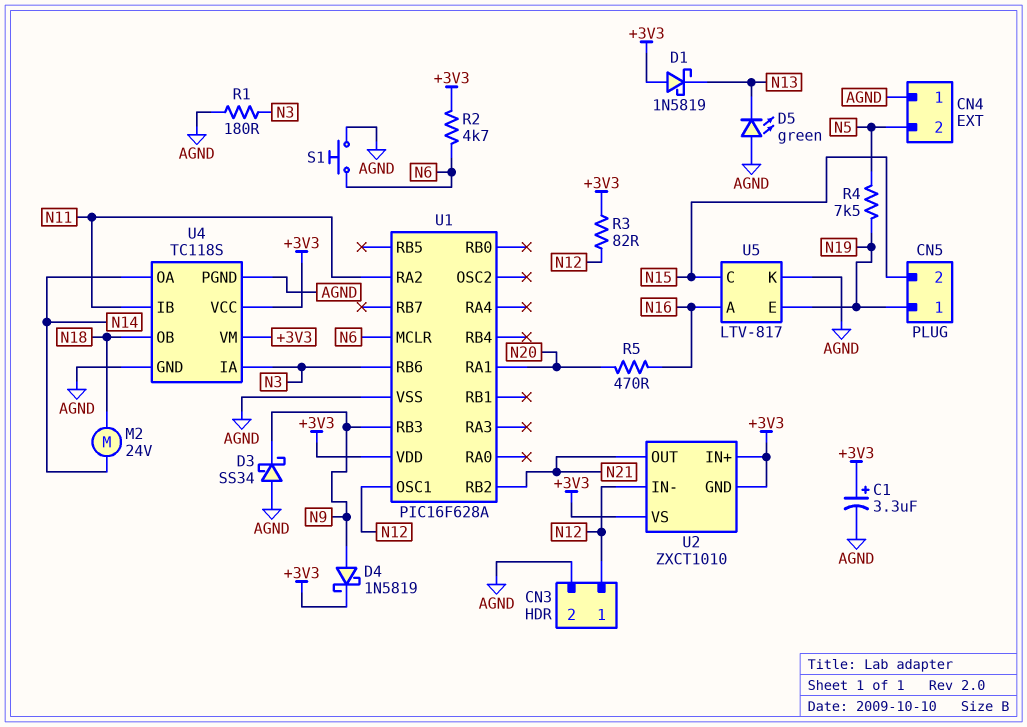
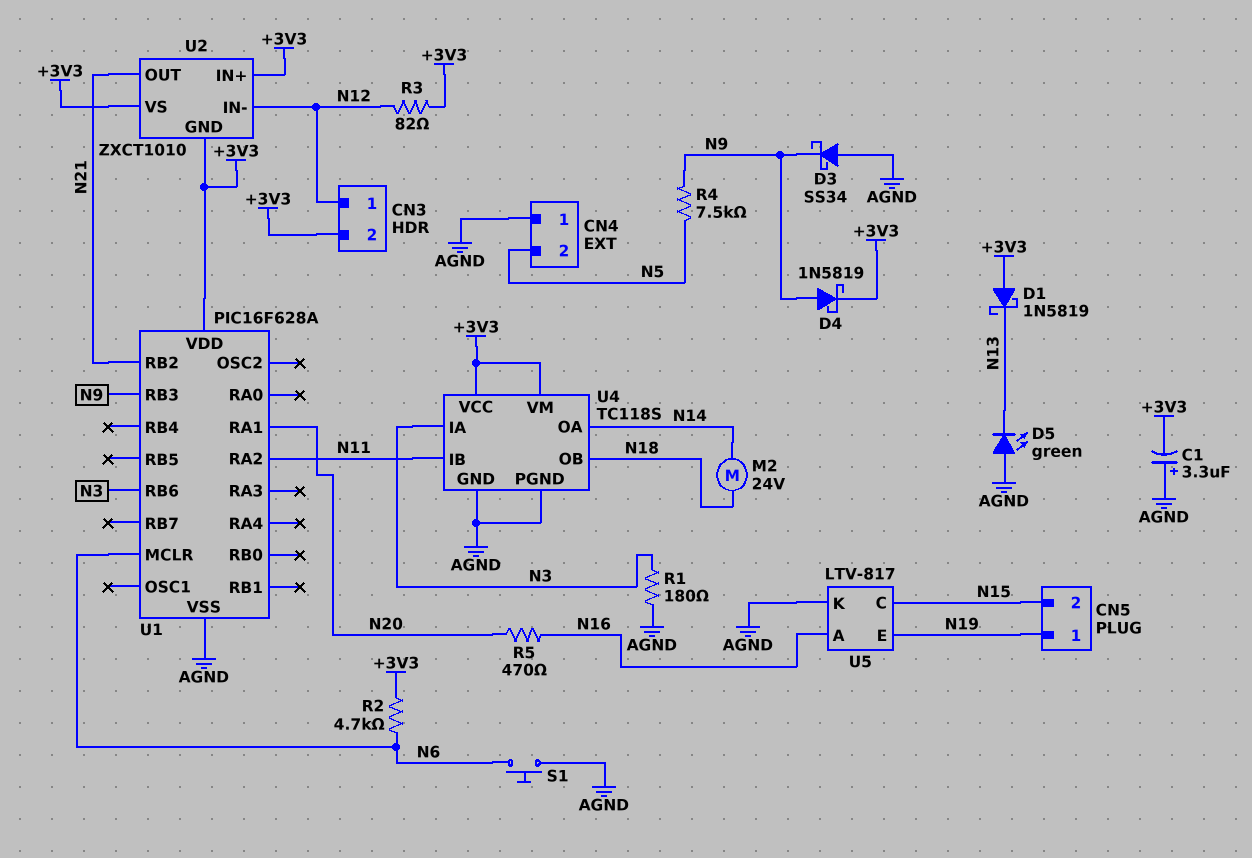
C1: 3.3uF (plus +3V3, minus AGND) -> 3.3uF (plus AGND, minus +3V3)
CN3 pin 2: AGND -> +3V3
R4: 7.5k (N5, N19) -> 7.5k (N5, N9)
U1 pin OSC1: N12 -> none

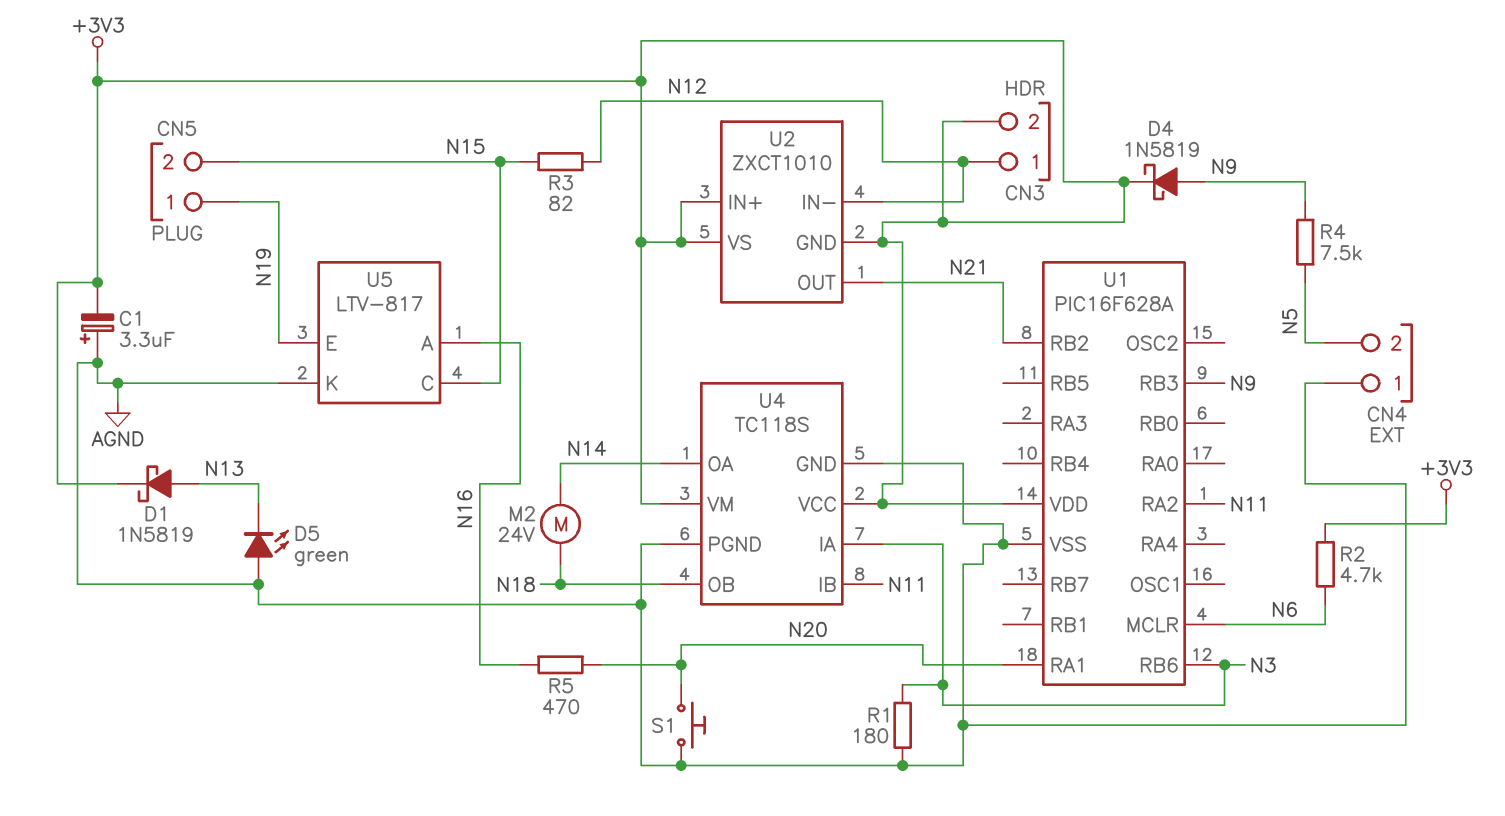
D1: schottky 1N5819 (A +3V3, K N13) -> schottky 1N5819 (A N13, K +3V3)
D3: schottky SS34 (A AGND, K N9) -> none
R3: 82 (+3V3, N12) -> 82 (N12, N15)
S1: button (AGND, N6) -> button (AGND, N20)

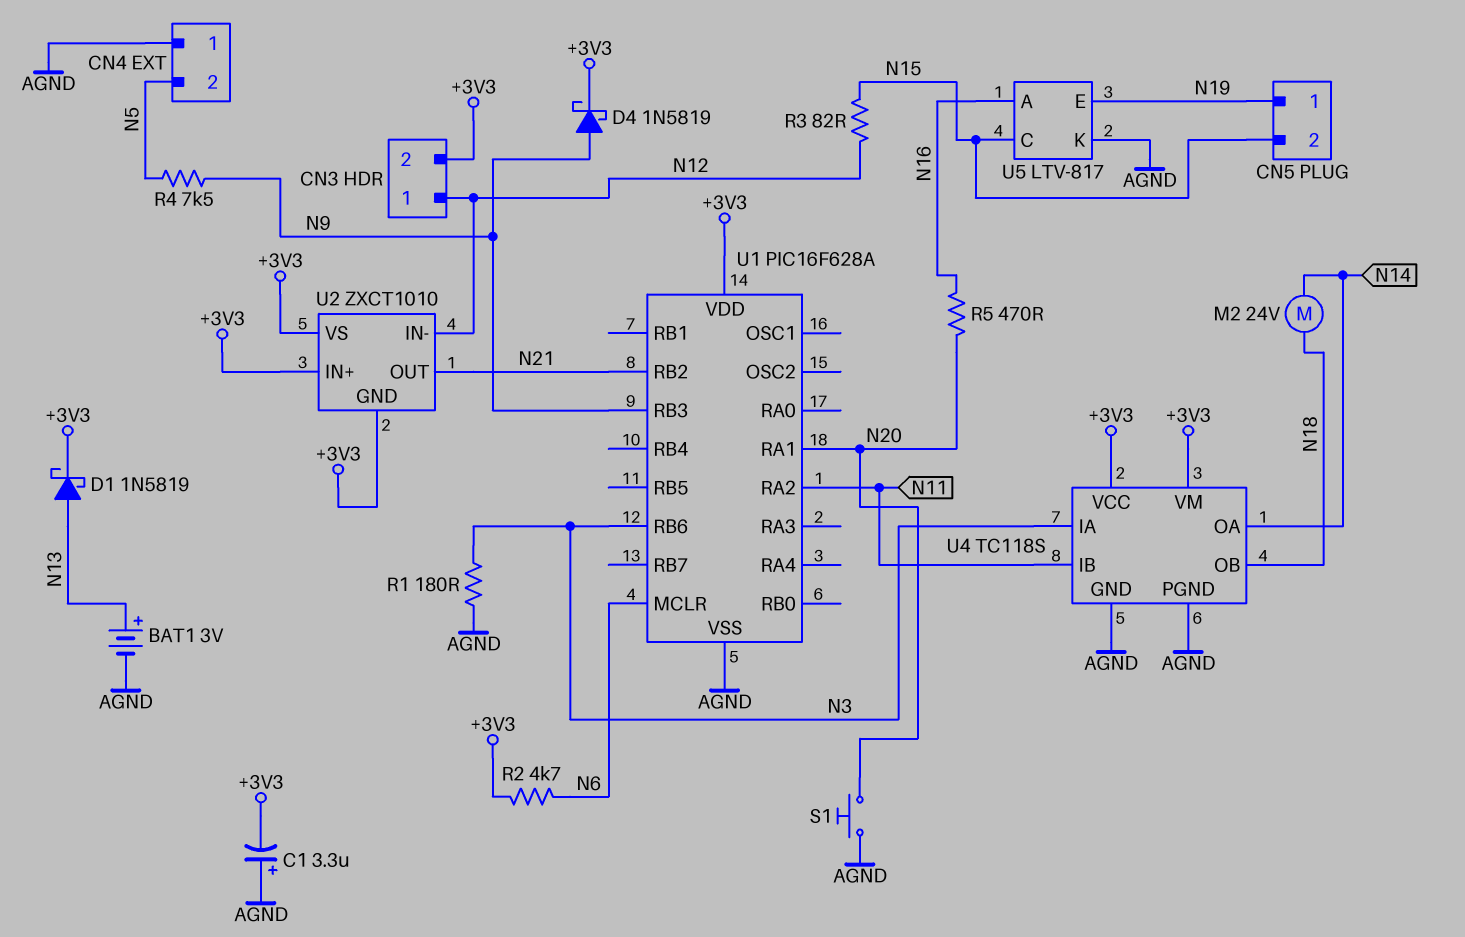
BAT1: none -> 3V (plus N13, minus AGND)
D5: LED green (A AGND, K N13) -> none

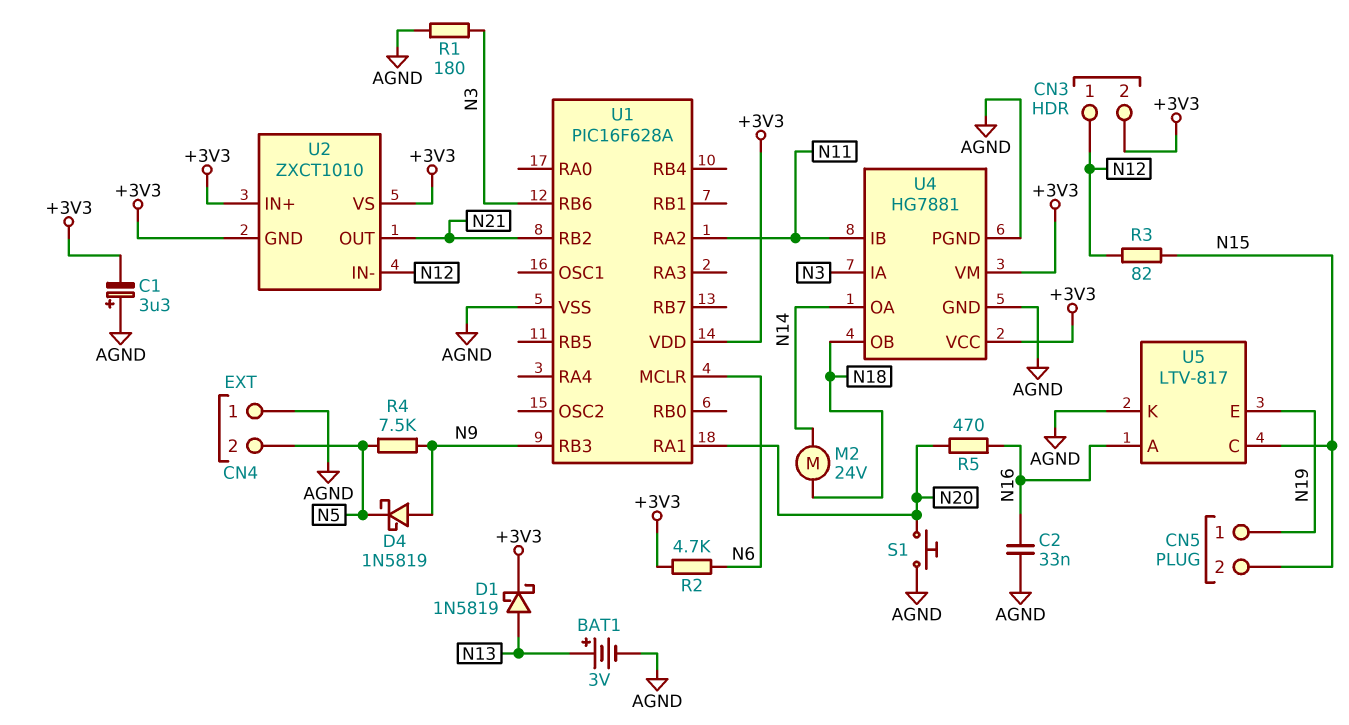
C2: none -> 33nF (AGND, N16)
D4: schottky 1N5819 (A N9, K +3V3) -> schottky 1N5819 (A N9, K N5)
U4: TC118S -> HG7881

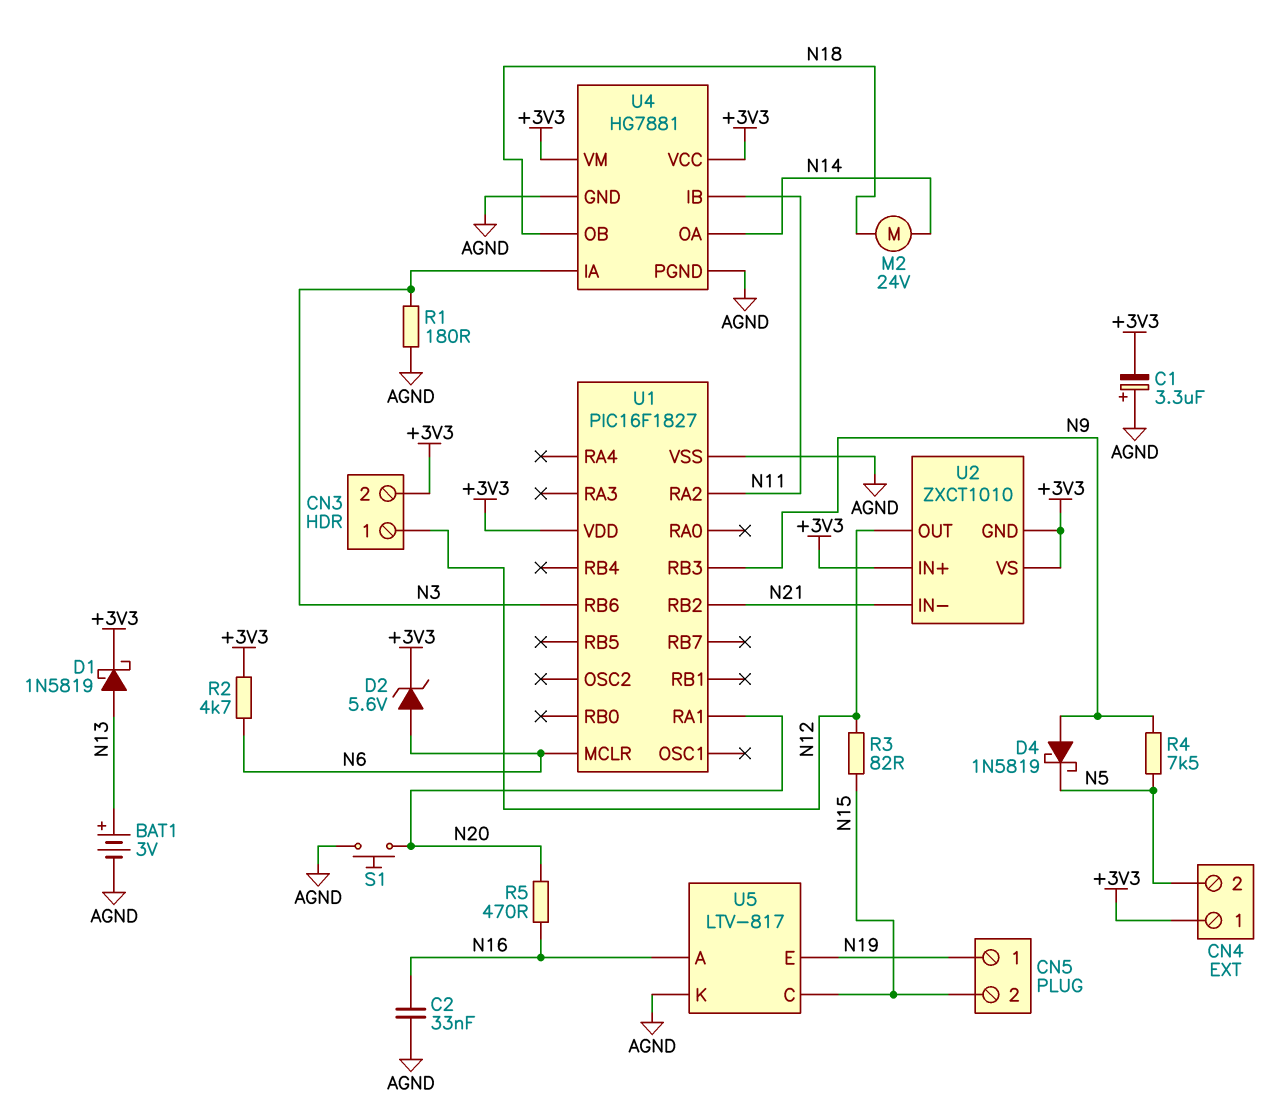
CN4 pin 1: AGND -> +3V3
D2: none -> zener 5.6V (A N6, K +3V3)
U1: PIC16F628A -> PIC16F1827
U2 pin IN-: N12 -> N21
U2 pin OUT: N21 -> N12

